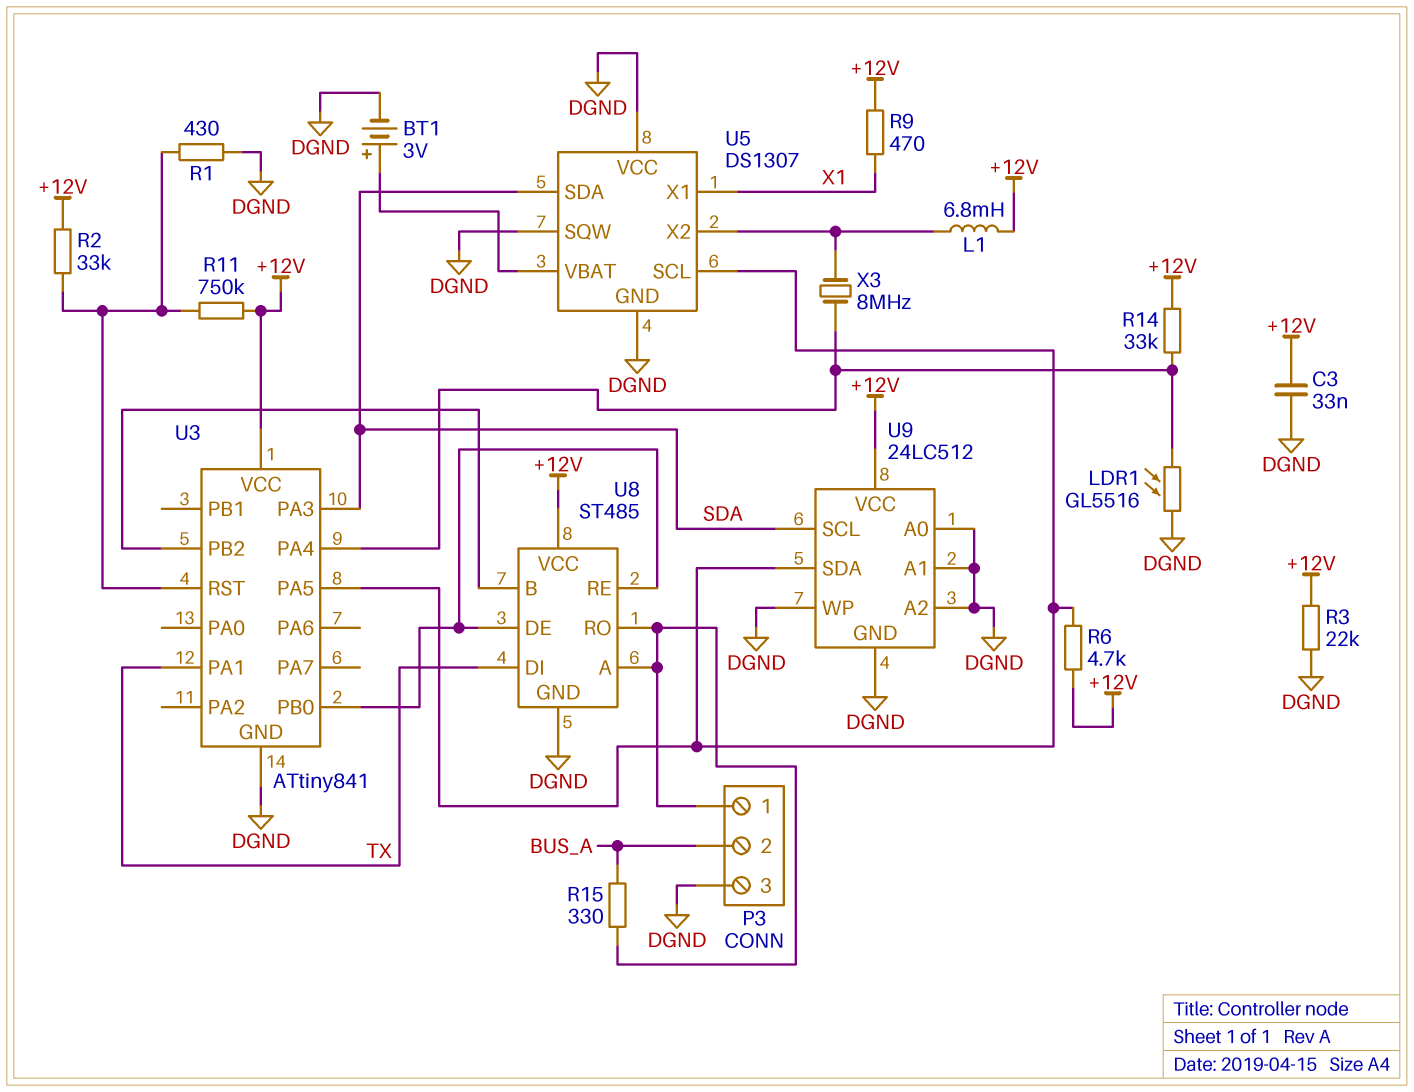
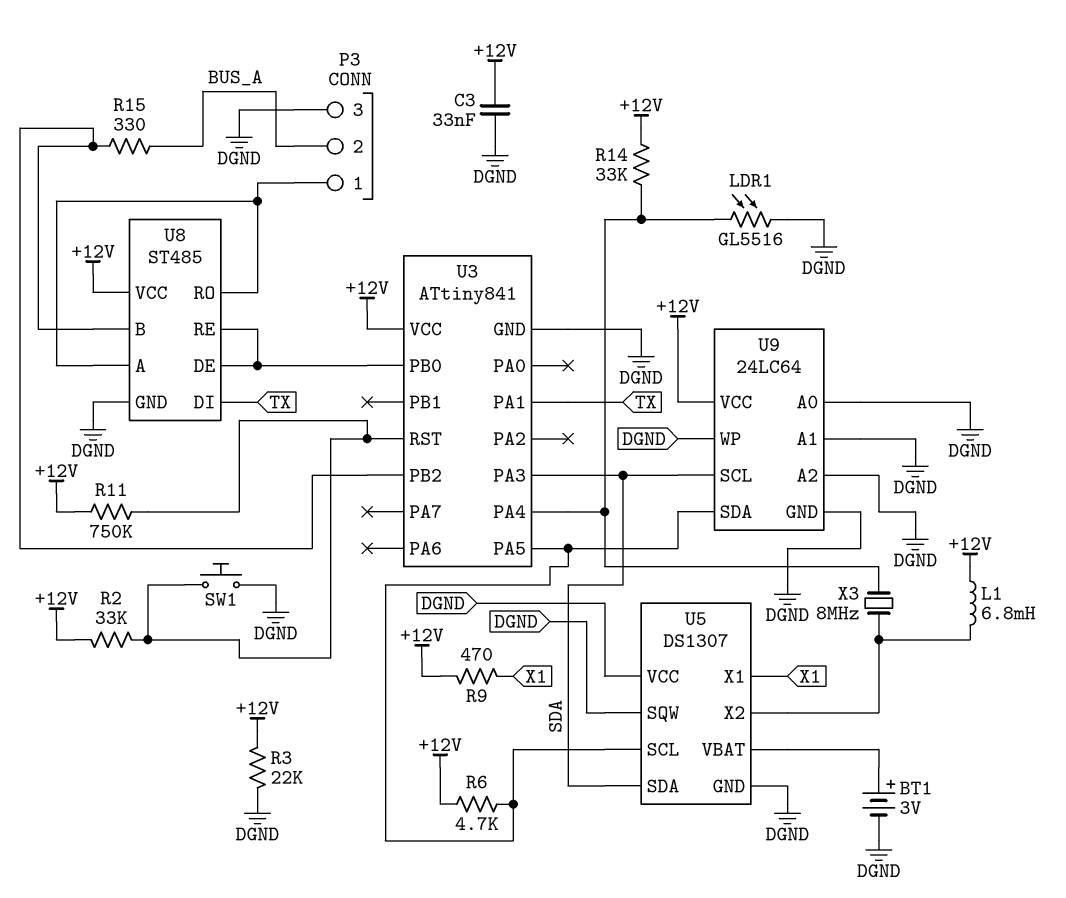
R1: 430 (DGND, U3/RST) -> none
R15: 330 (BUS_A, P3/1) -> 330 (BUS_A, U3/PB2)
SW1: none -> button (DGND, U3/RST)
U9: 24LC512 -> 24LC64

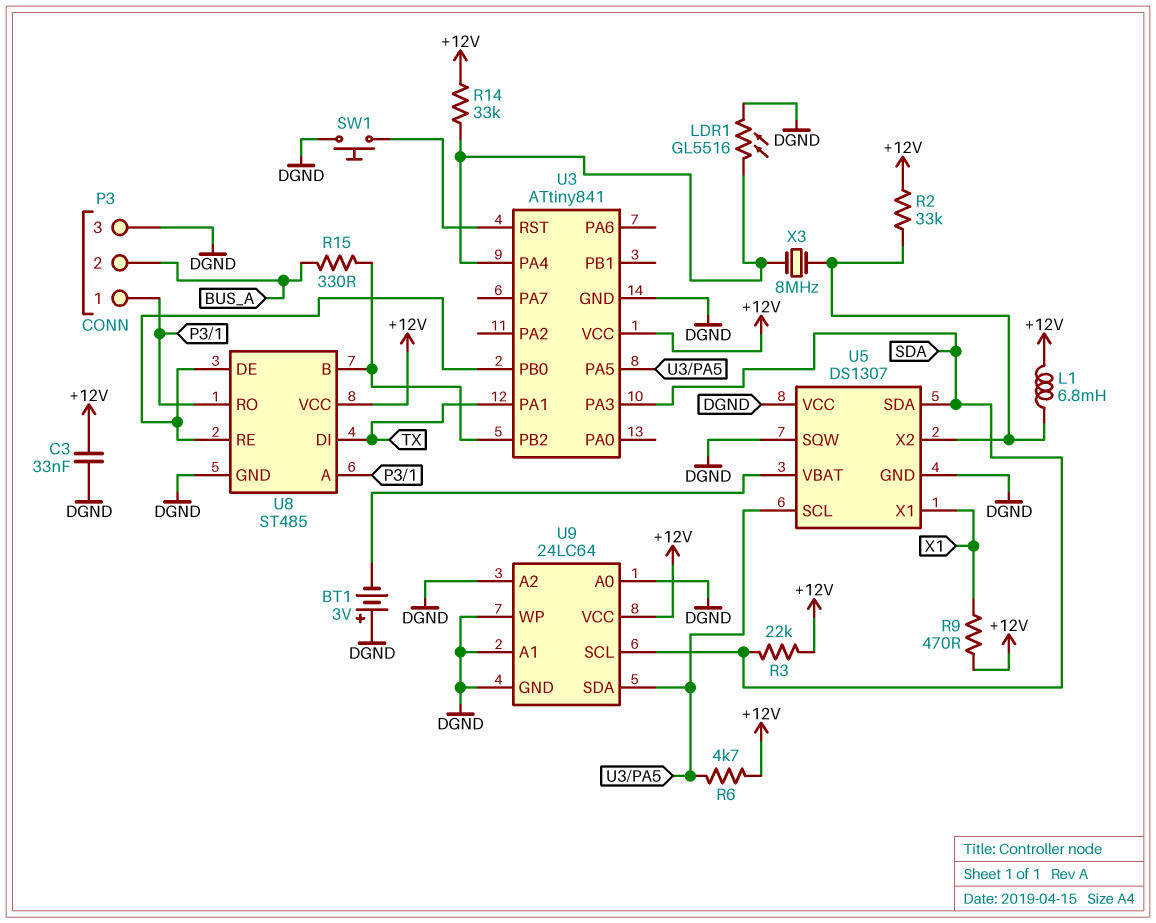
BT1: 3V (plus U5/VBAT, minus DGND) -> 3V (plus DGND, minus U5/VBAT)
R2: 33k (+12V, U3/RST) -> 33k (+12V, U5/X2)
R3: 22k (+12V, DGND) -> 22k (+12V, SDA)
R11: 750k (+12V, U3/RST) -> none

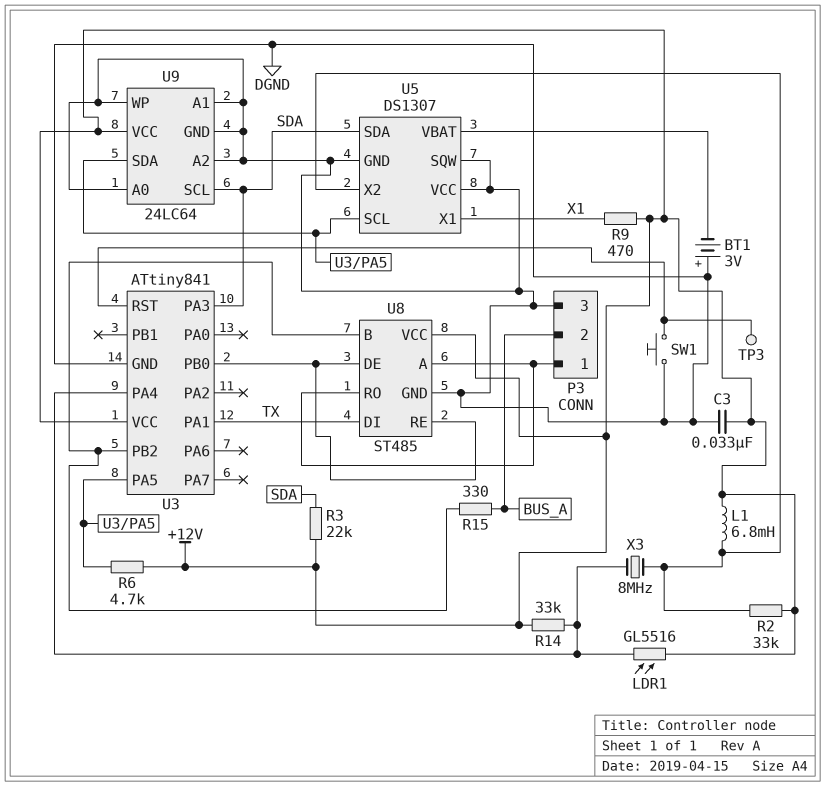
LDR1: GL5516 (DGND, U3/PA4) -> GL5516 (+12V, U3/PA4)
TP3: none -> test point (U3/RST)

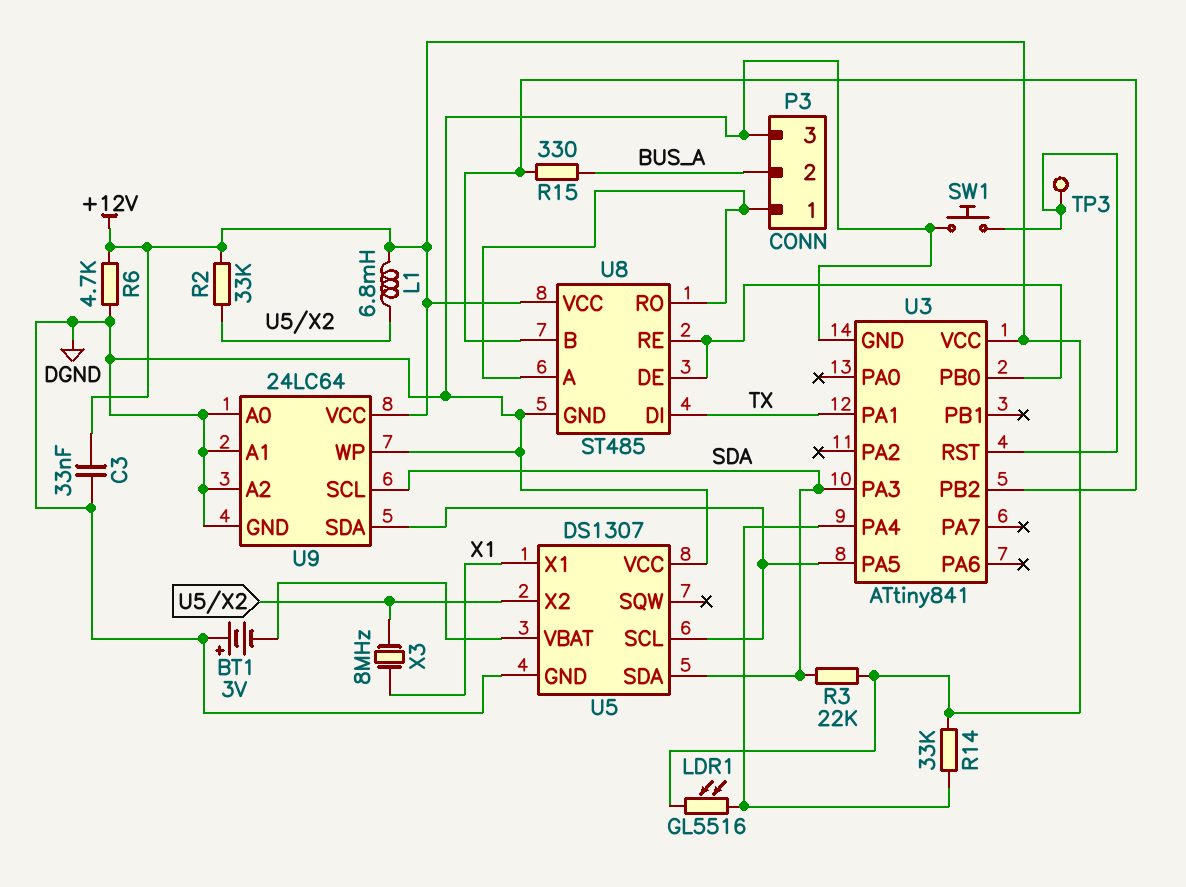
R6: 4.7k (+12V, U3/PA5) -> 4.7k (+12V, DGND)
R9: 470 (+12V, X1) -> none
U5 pin SQW: DGND -> none
X3: 8MHz (U3/PA4, U5/X2) -> 8MHz (U5/X2, X1)

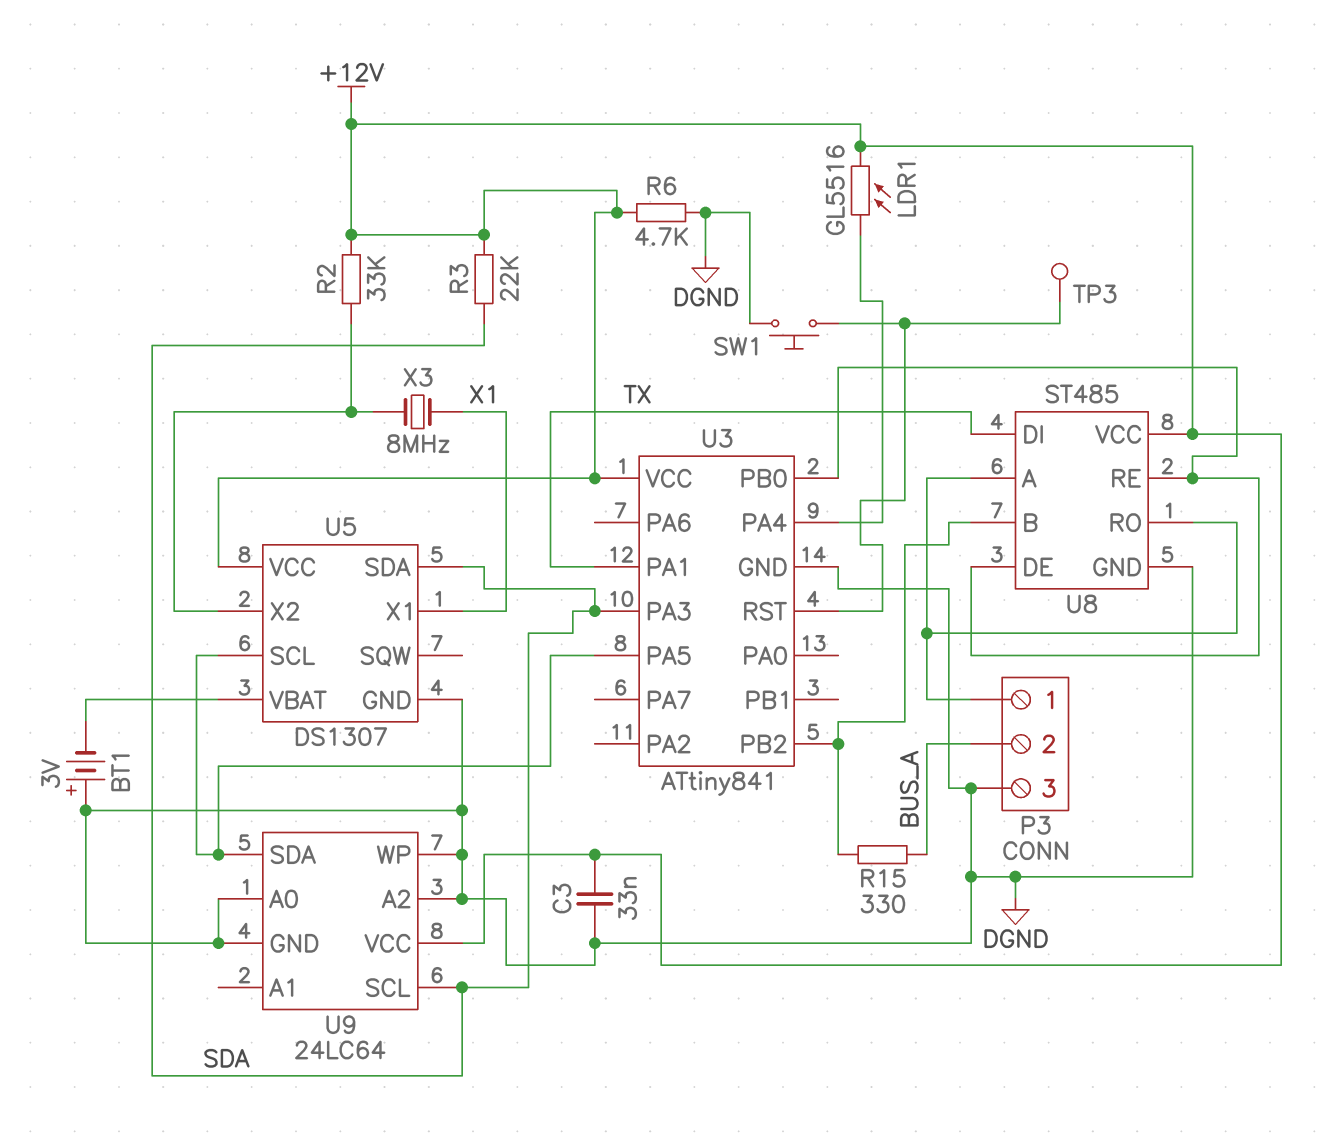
L1: 6.8mH (+12V, U5/X2) -> none
R14: 33k (+12V, U3/PA4) -> none
U5 pin VCC: DGND -> +12V
U9 pin A1: DGND -> none

